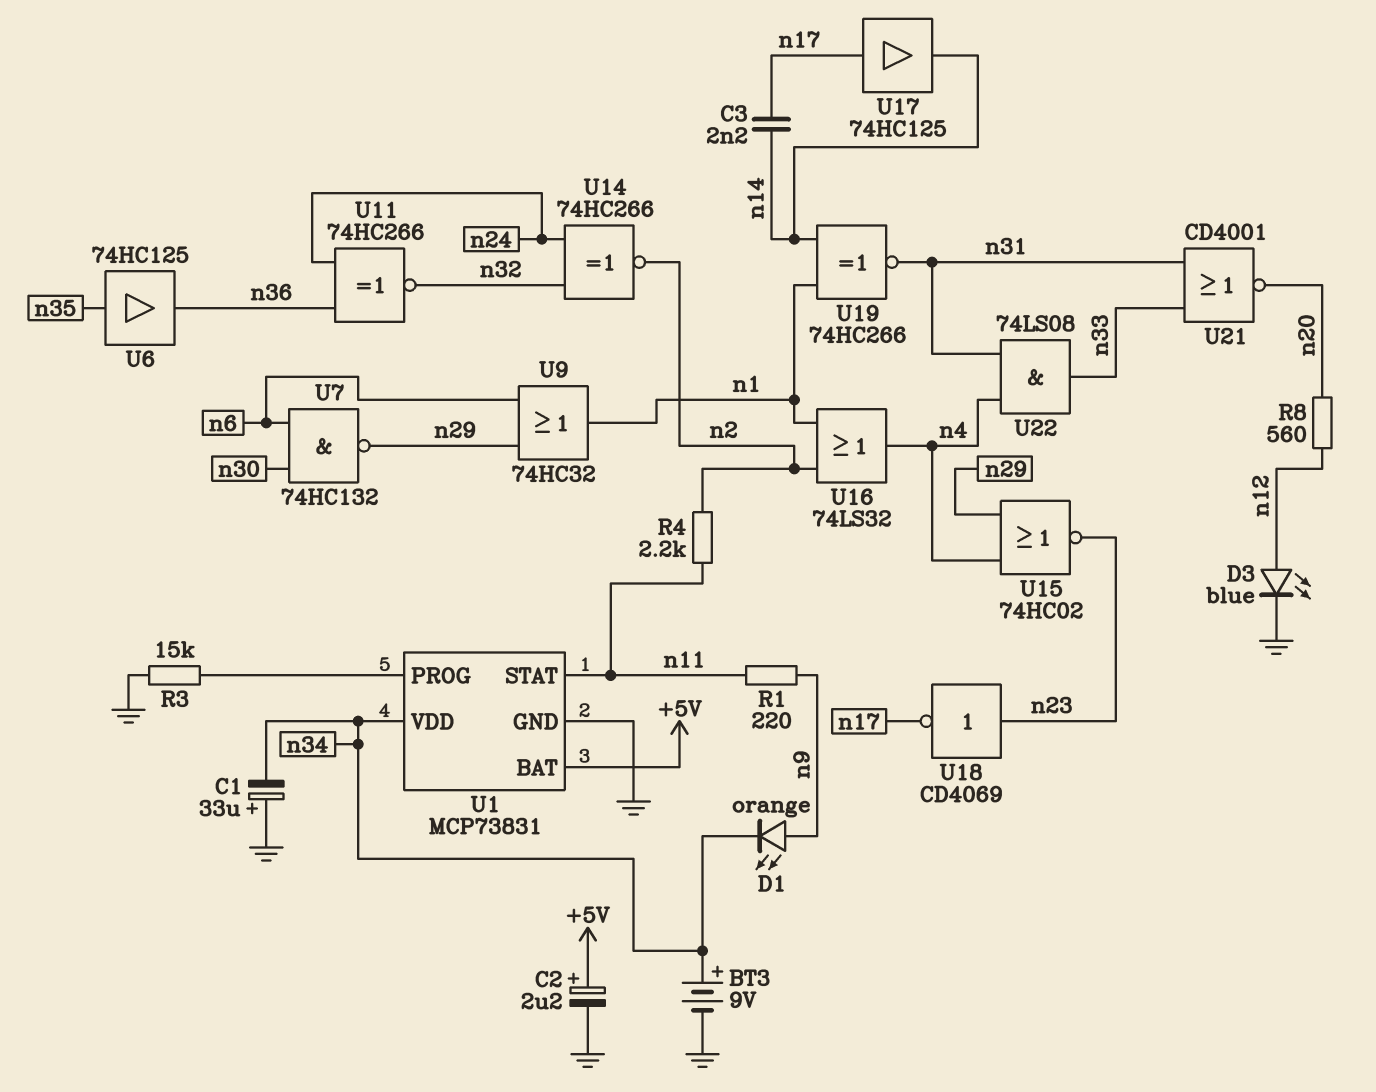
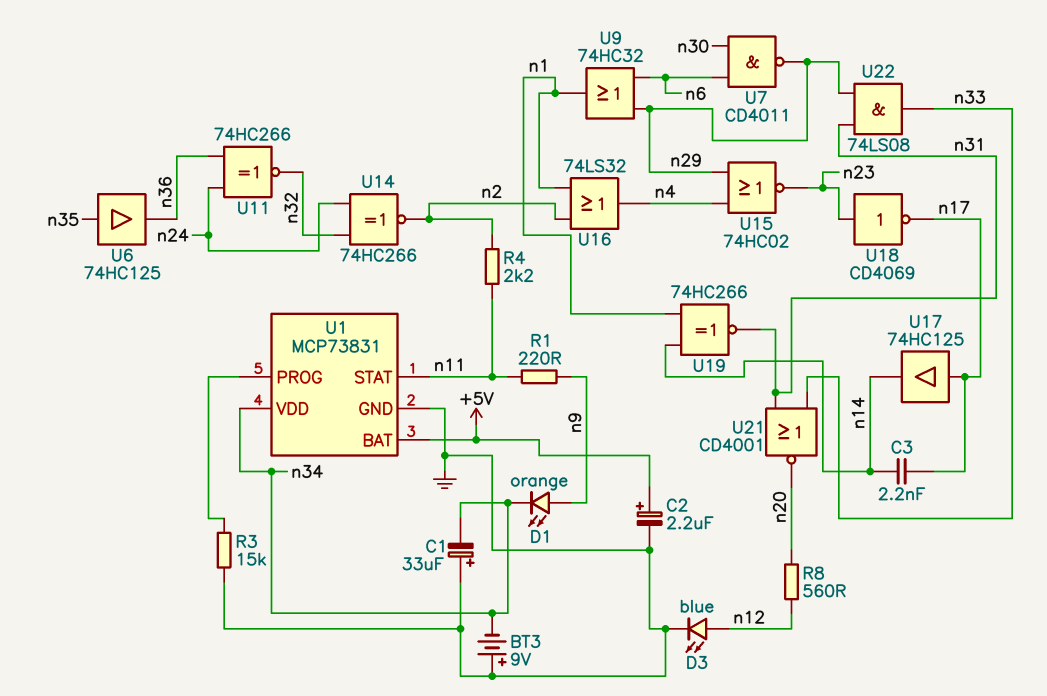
BT3: 9V (plus n34, minus GND) -> 9V (plus GND, minus n34)
U7: NAND 74HC132 (in n6, in n30, out n29) -> NAND CD4011 (in n6, in n30, out n29)
U22: AND 74LS08 (in n4, in n31, out n33) -> AND 74LS08 (in n29, in n31, out n33)

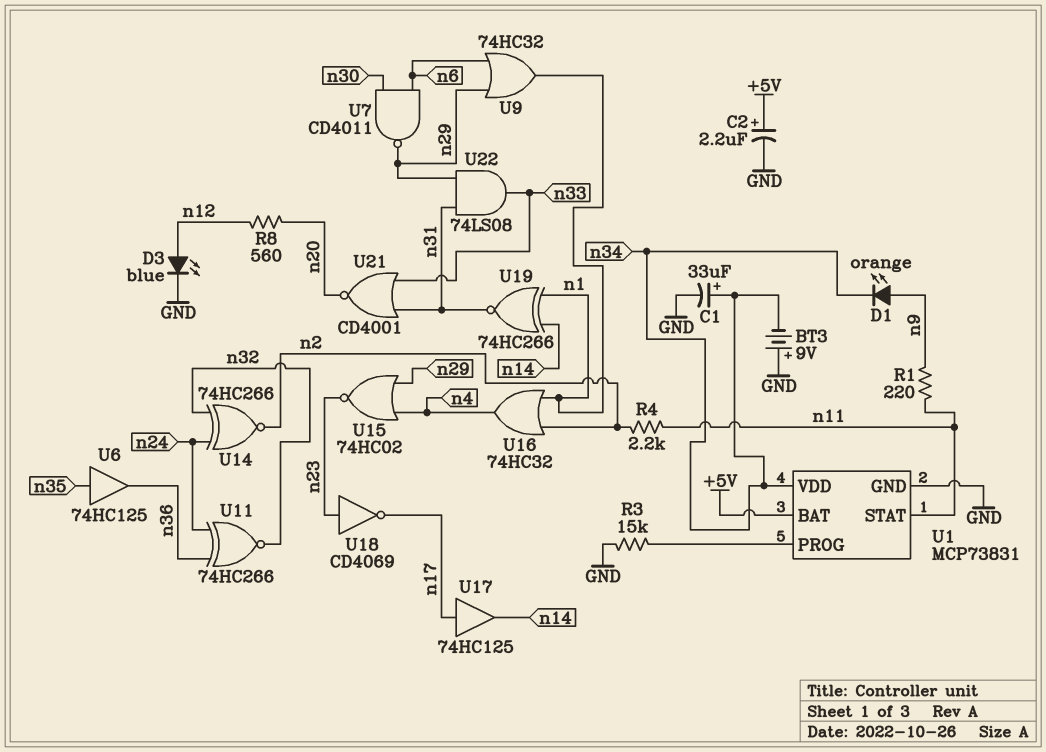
C1: 33uF (plus GND, minus n34) -> 33uF (plus n34, minus GND)
C3: 2.2nF (n14, n17) -> none
U16: OR 74LS32 (in n1, in n2, out n4) -> OR 74HC32 (in n1, in n2, out n4)

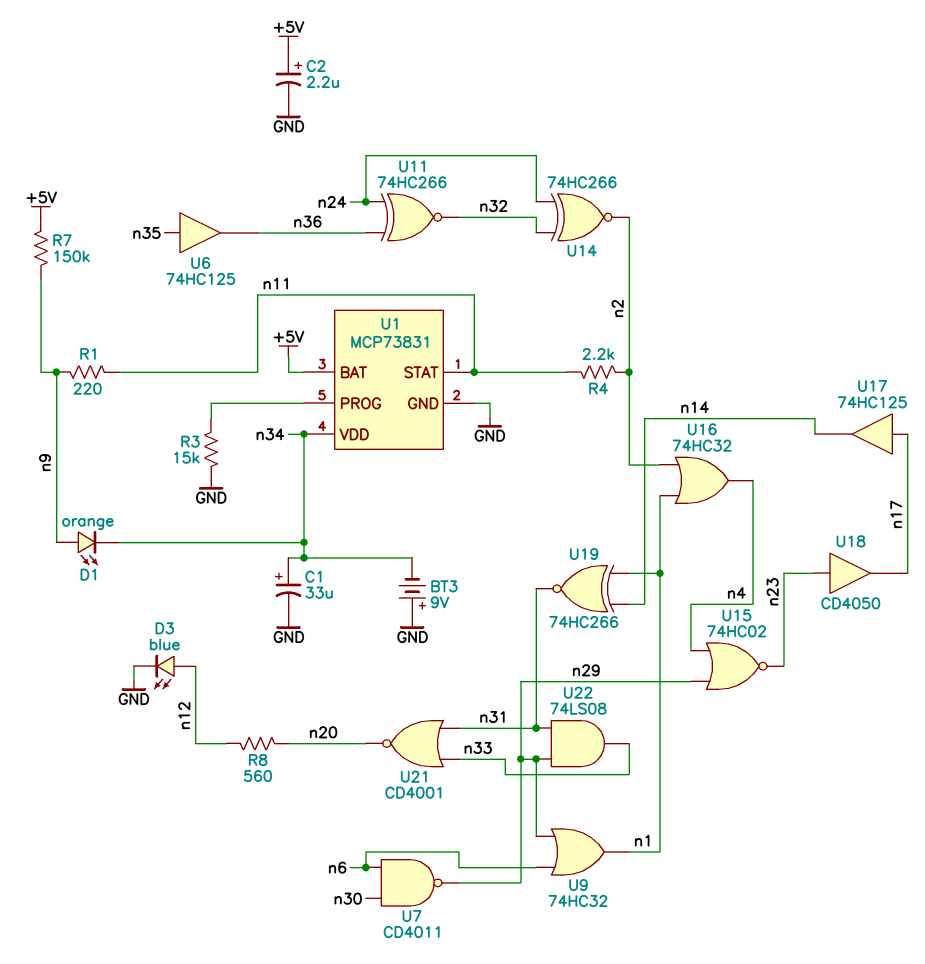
R7: none -> 150k (+5V, n9)
U18: NOT CD4069 (in n23, out n17) -> buffer CD4050 (in n23, out n17)

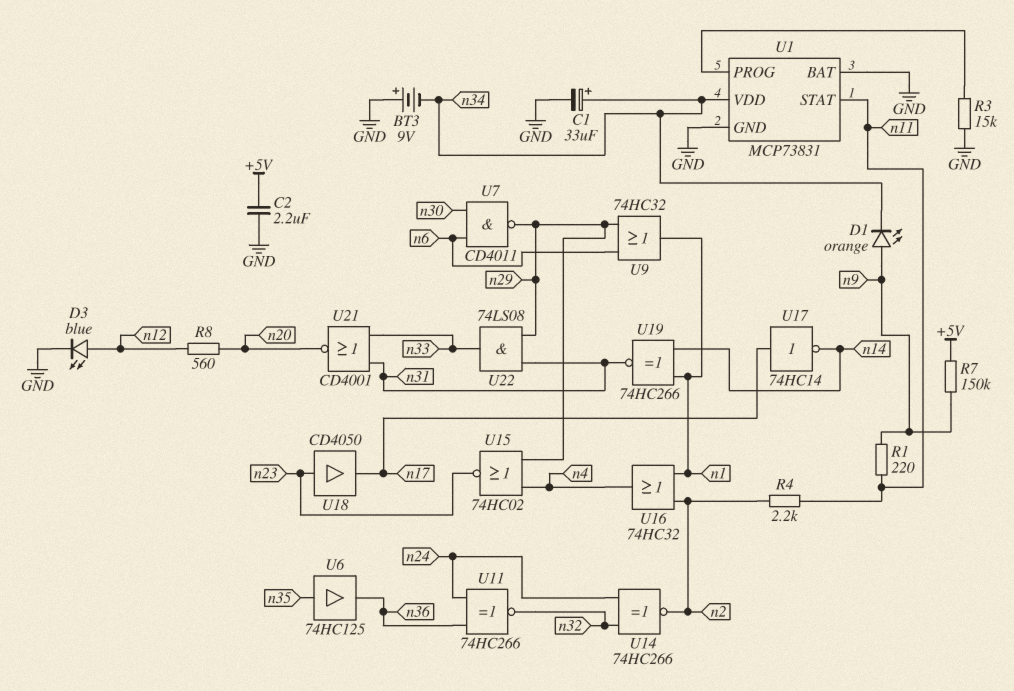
C2: 2.2uF (plus +5V, minus GND) -> 2.2uF (+5V, GND)
U1 pin BAT: +5V -> GND
U17: buffer 74HC125 (in n17, out n14) -> NOT 74HC14 (in n17, out n14)

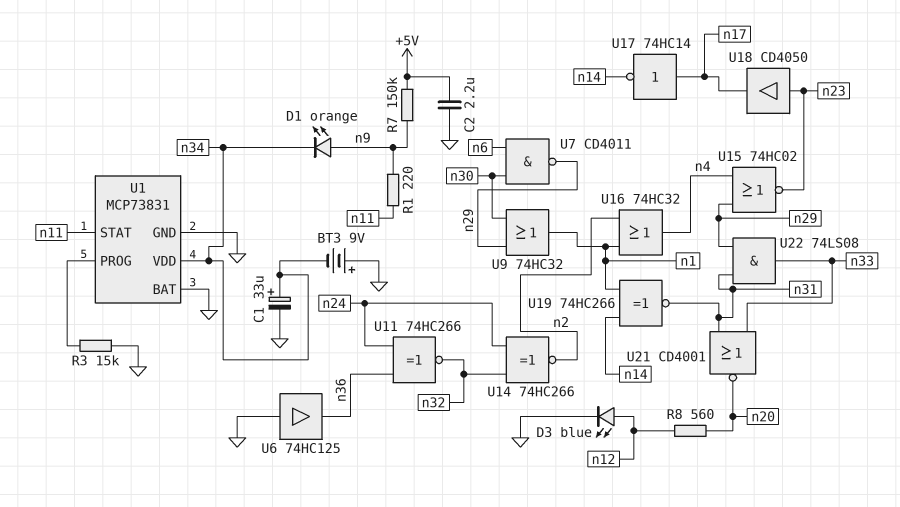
R4: 2.2k (n2, n11) -> none
U6: buffer 74HC125 (in n35, out n36) -> buffer 74HC125 (in GND, out n36)
U9: OR 74HC32 (in n6, in n29, out n1) -> OR 74HC32 (in n29, in n30, out n1)

